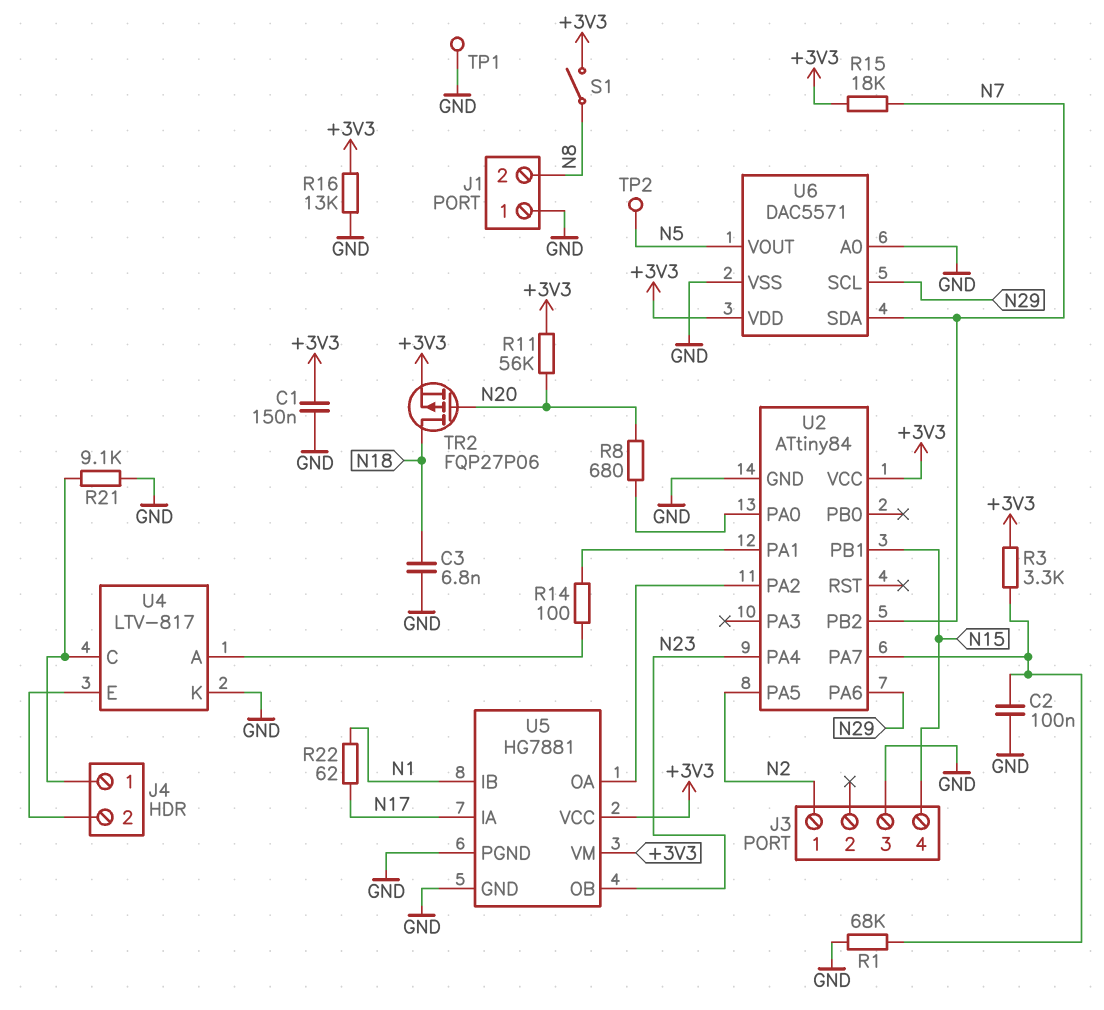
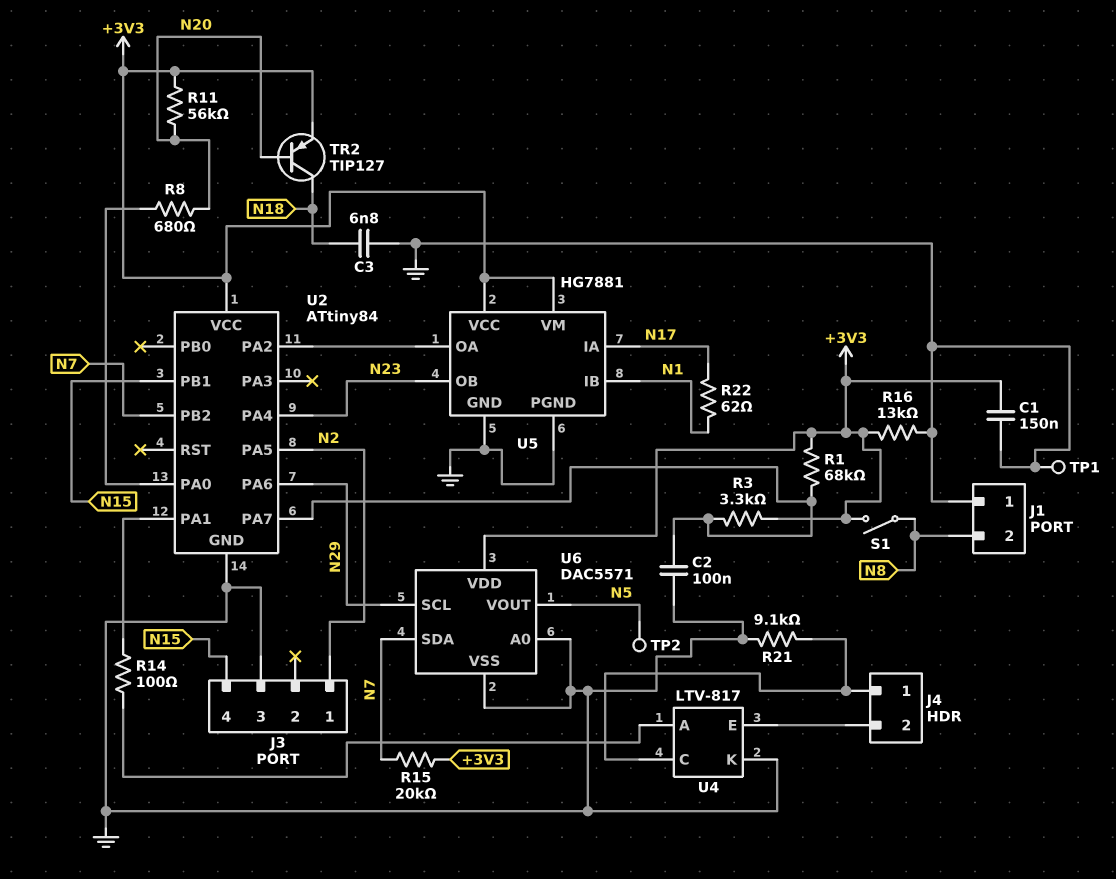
R1: 68k (GND, U2/PA7) -> 68k (+3V3, U2/PA7)
R15: 18k (+3V3, N7) -> 20k (+3V3, N7)
TR2: PMOS FQP27P06 (G N20, D N18, S +3V3) -> PNP TIP127 (B N20, C N18, E +3V3)

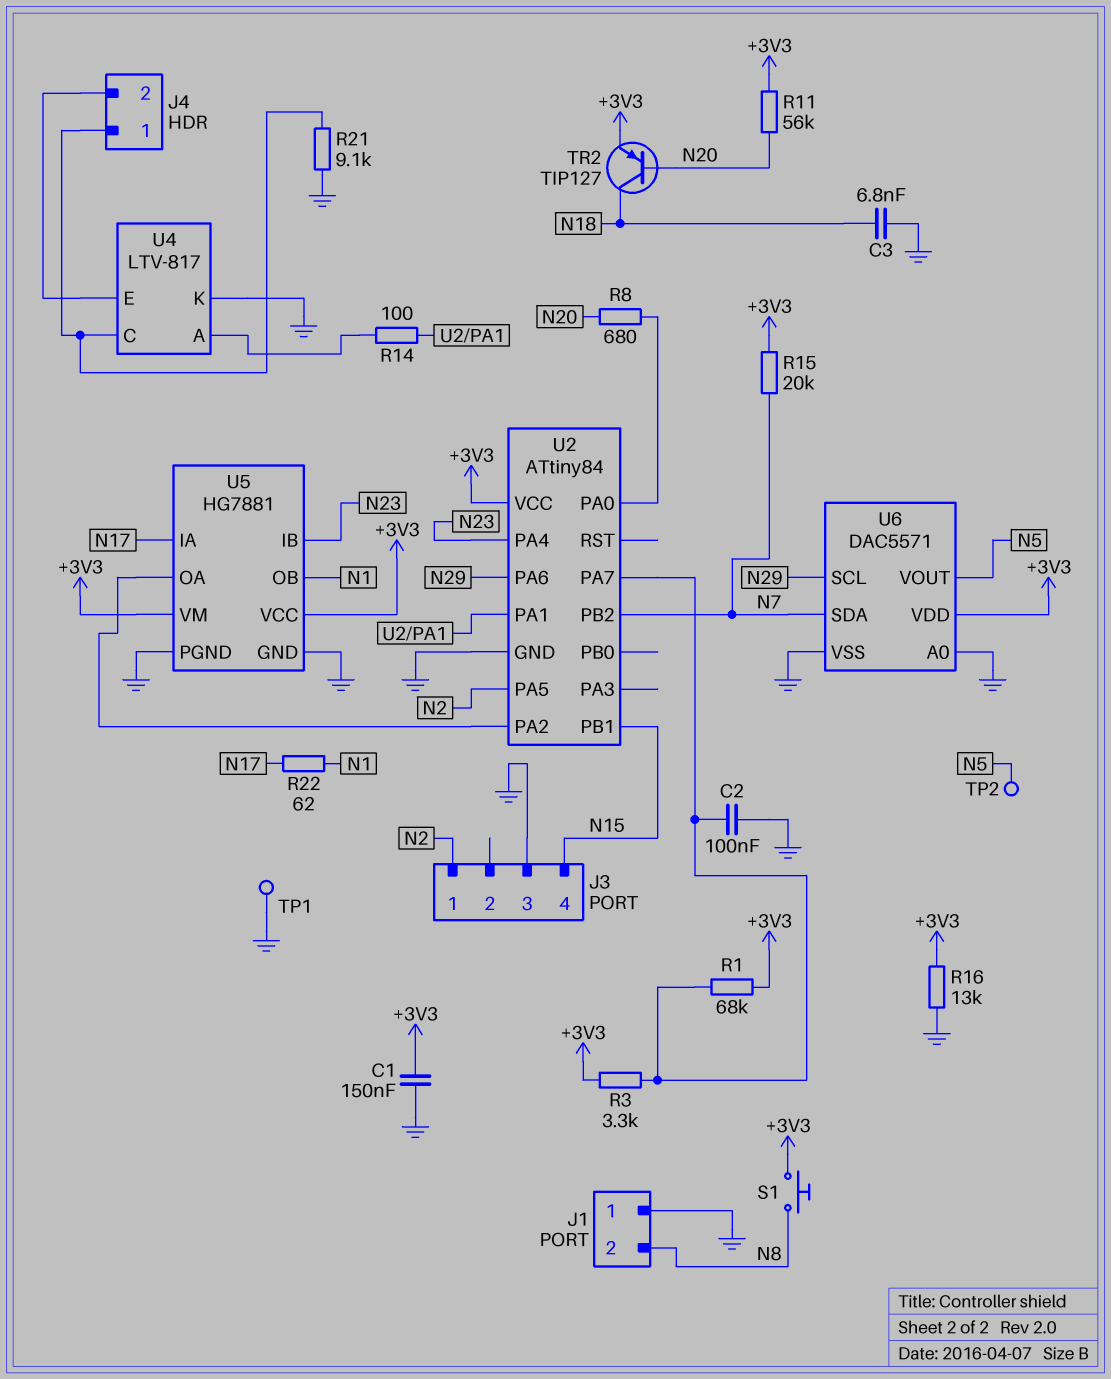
S1: switch (+3V3, N8) -> button (+3V3, N8)
U5 pin IB: N1 -> N23
U5 pin OB: N23 -> N1

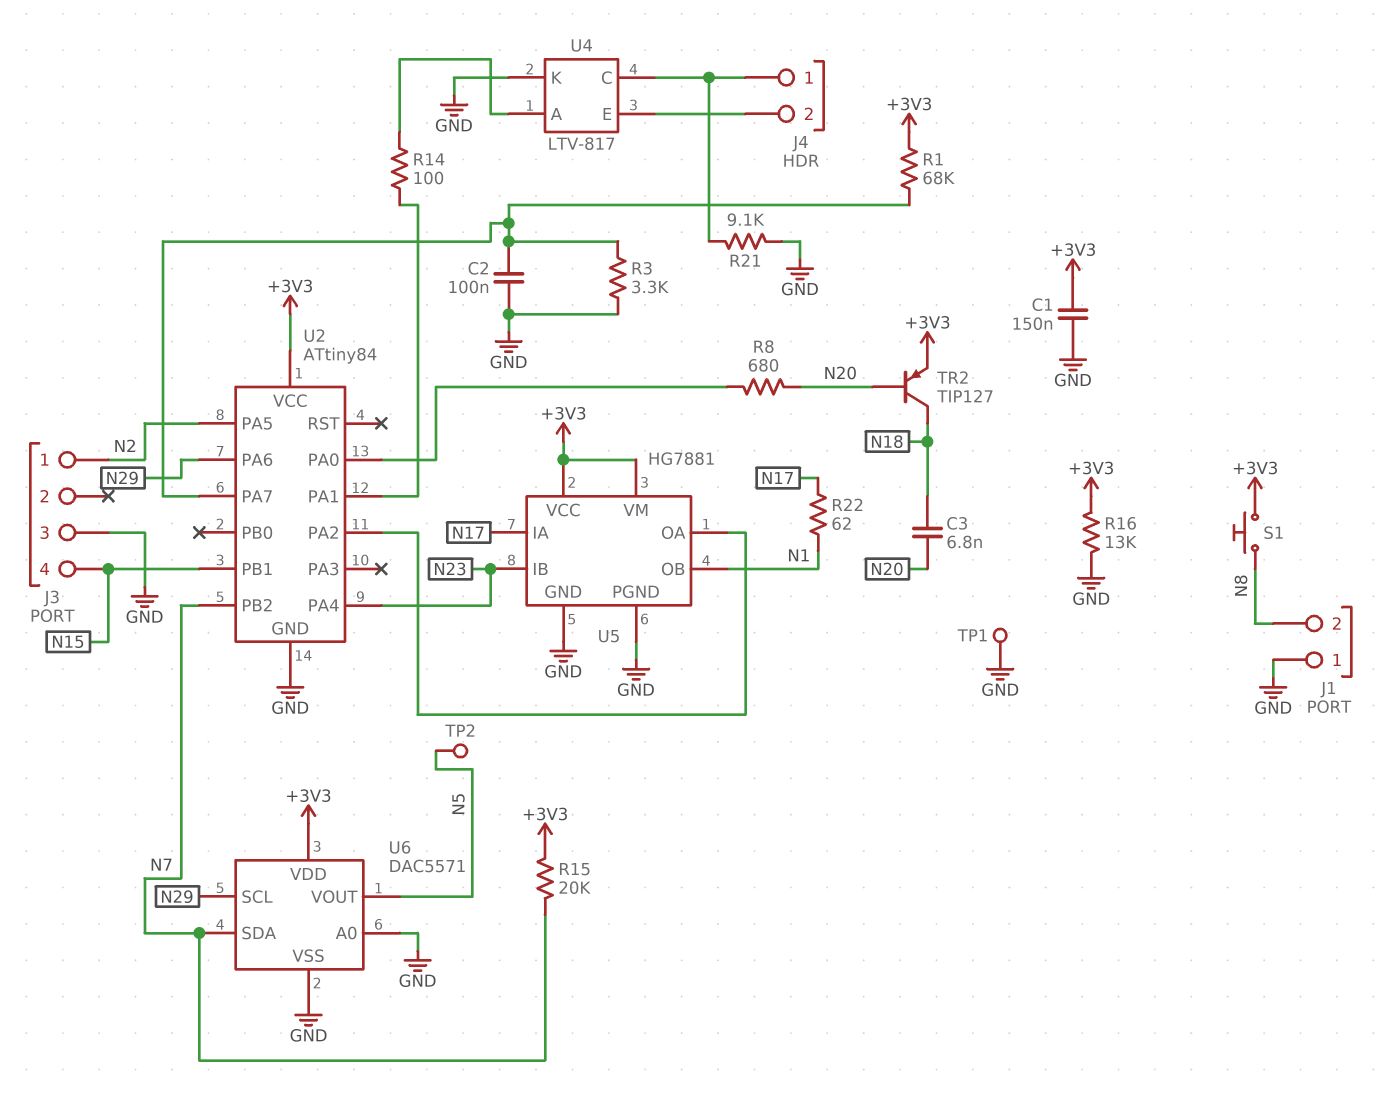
C3: 6.8nF (GND, N18) -> 6.8nF (N18, N20)
R3: 3.3k (+3V3, U2/PA7) -> 3.3k (GND, U2/PA7)
R11: 56k (+3V3, N20) -> none

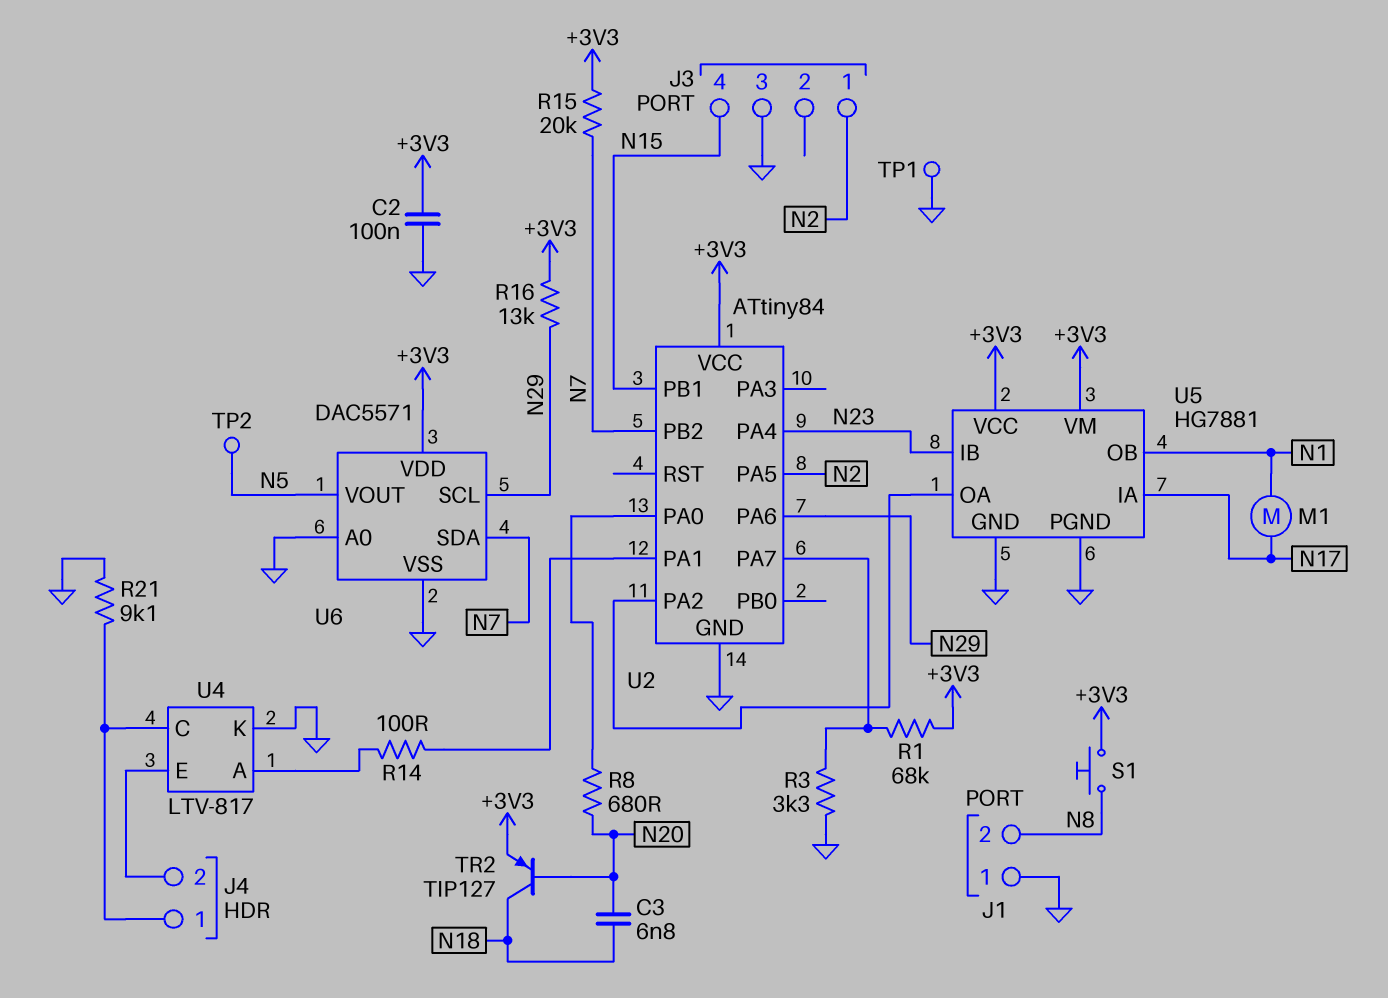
C1: 150nF (+3V3, GND) -> none
C2: 100nF (GND, U2/PA7) -> 100nF (+3V3, GND)
M1: none -> motor (N1, N17)
R16: 13k (+3V3, GND) -> 13k (+3V3, N29)
R22: 62 (N1, N17) -> none

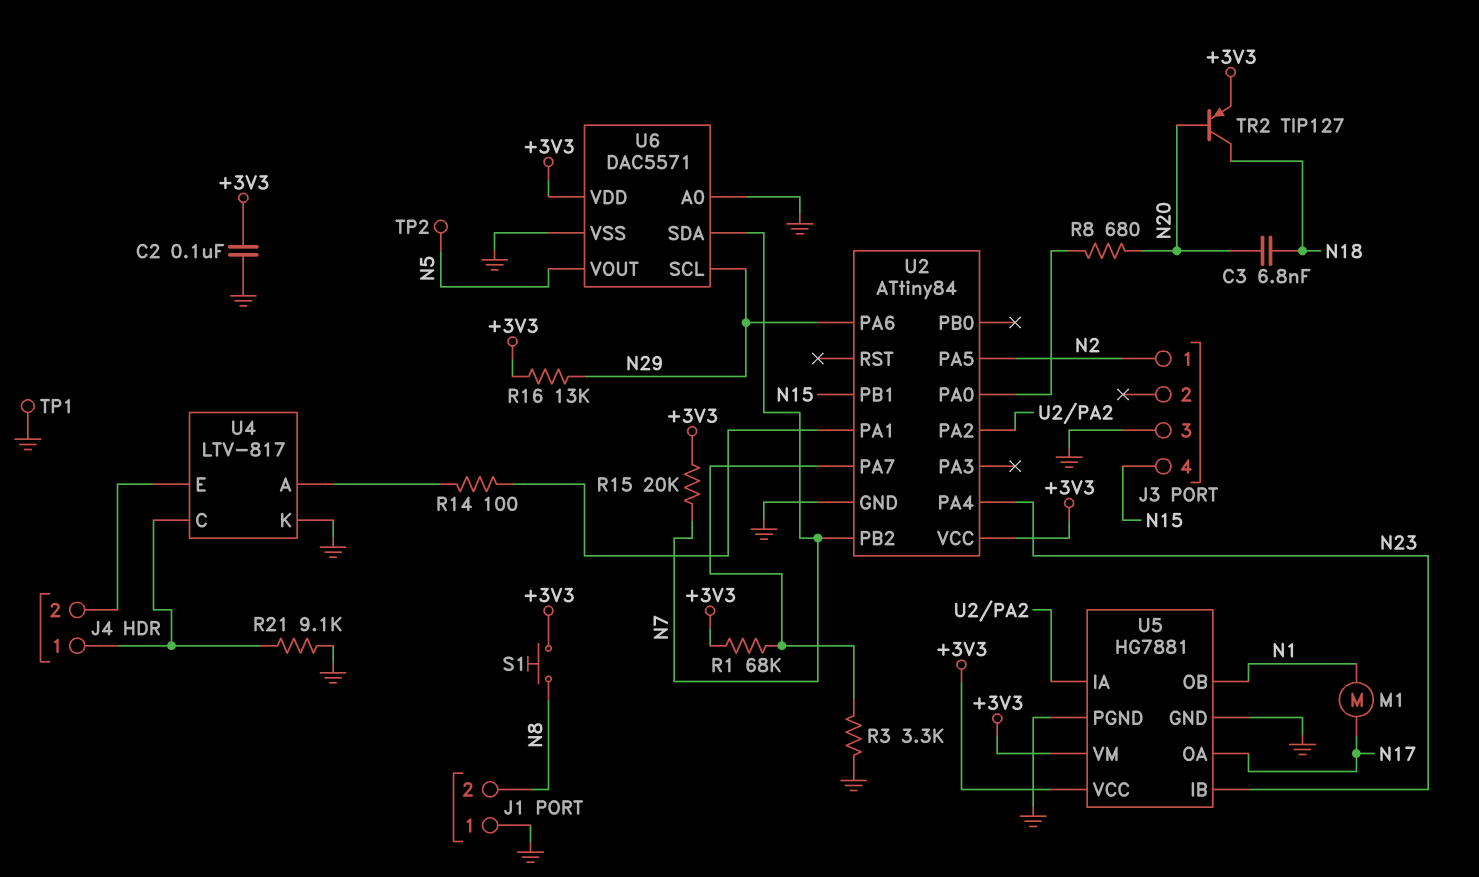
U5 pin IA: N17 -> U2/PA2
U5 pin OA: U2/PA2 -> N17

